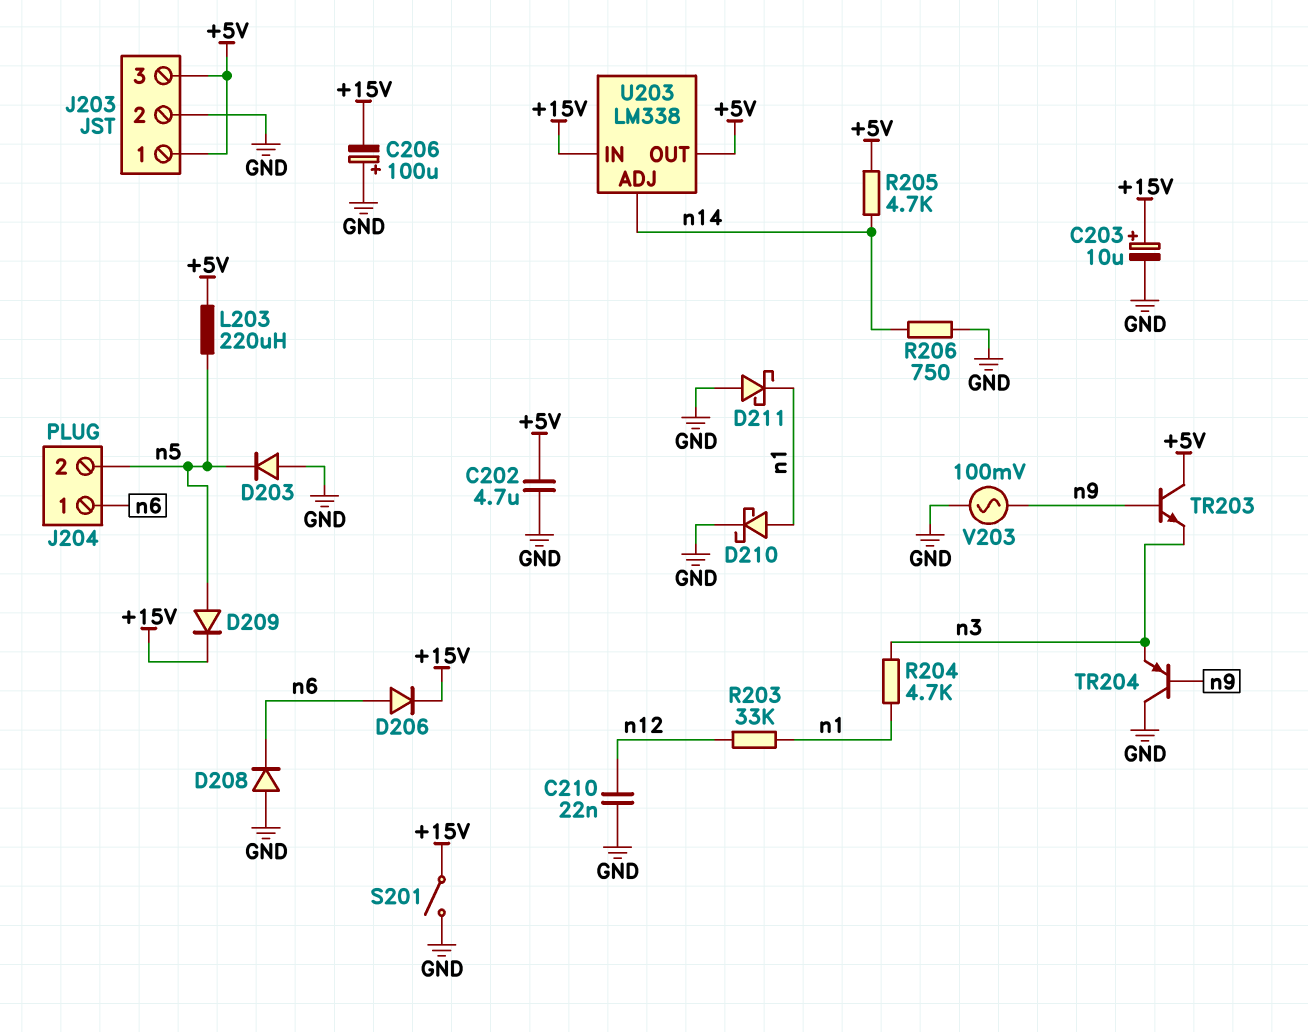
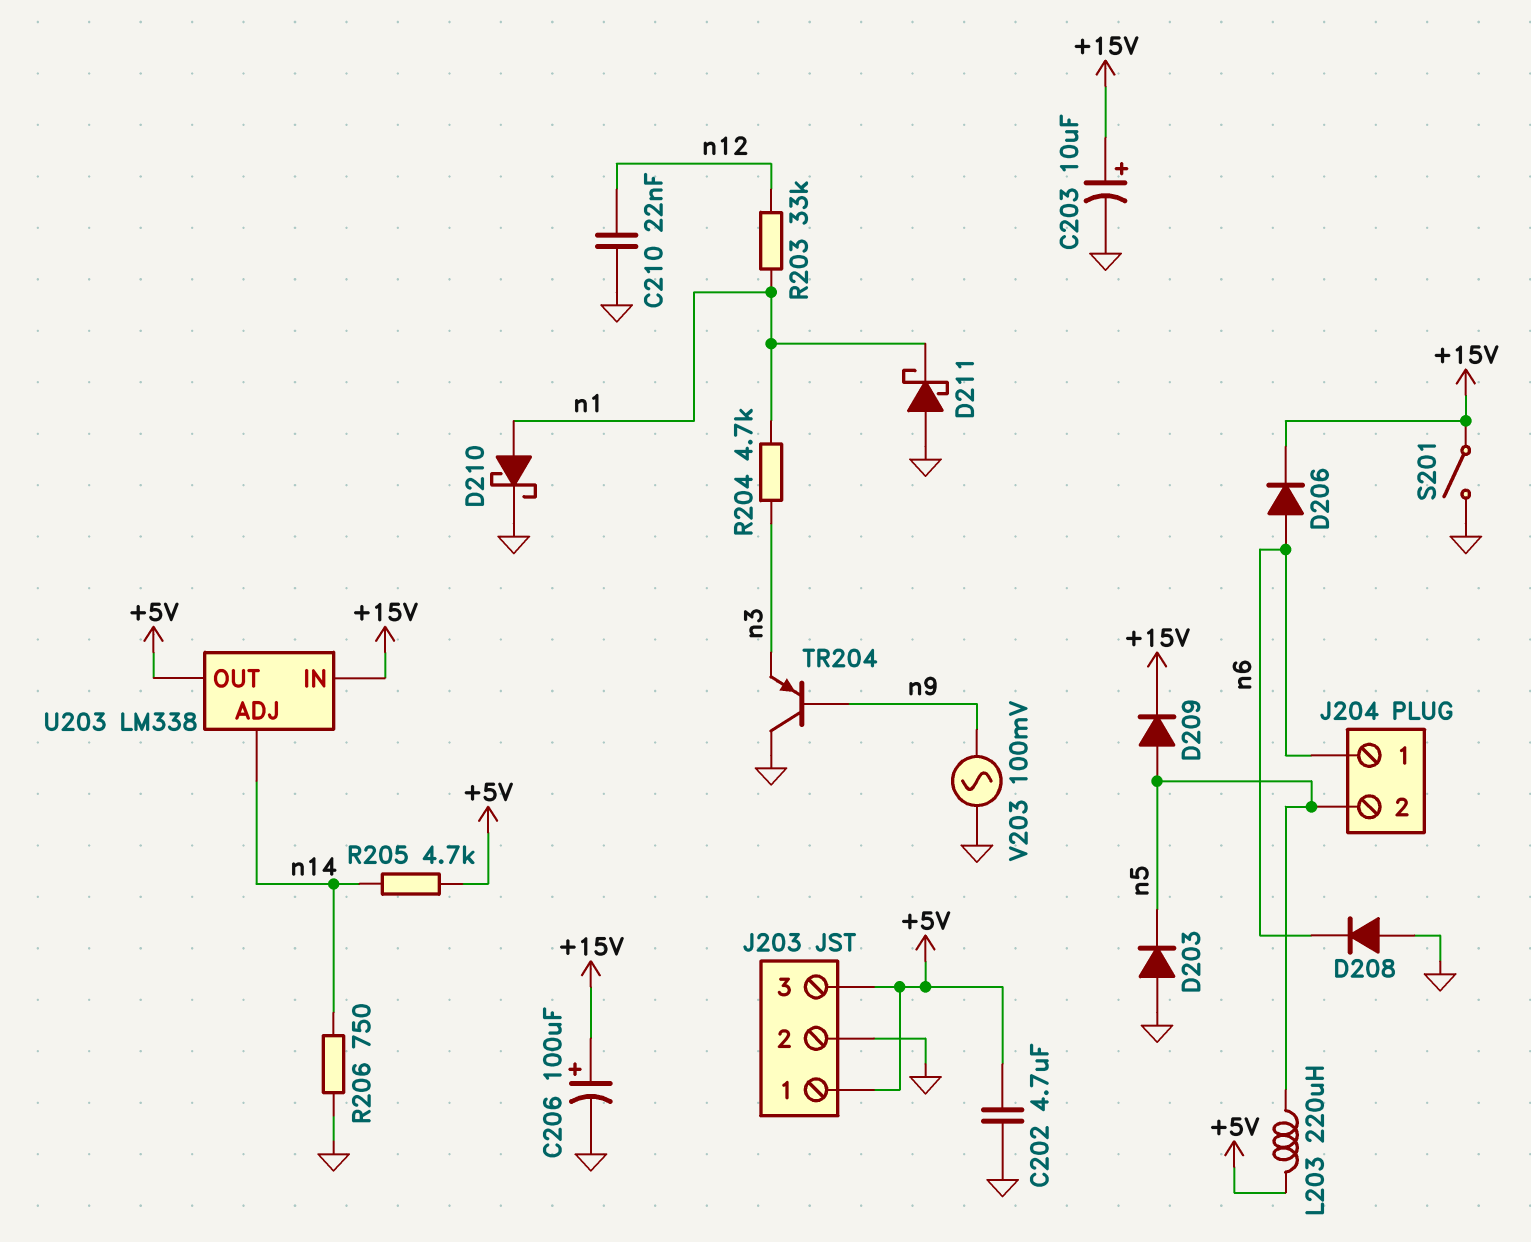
C206: 100uF (plus GND, minus +15V) -> 100uF (plus +15V, minus GND)
TR203: NPN (B n9, C +5V, E n3) -> none

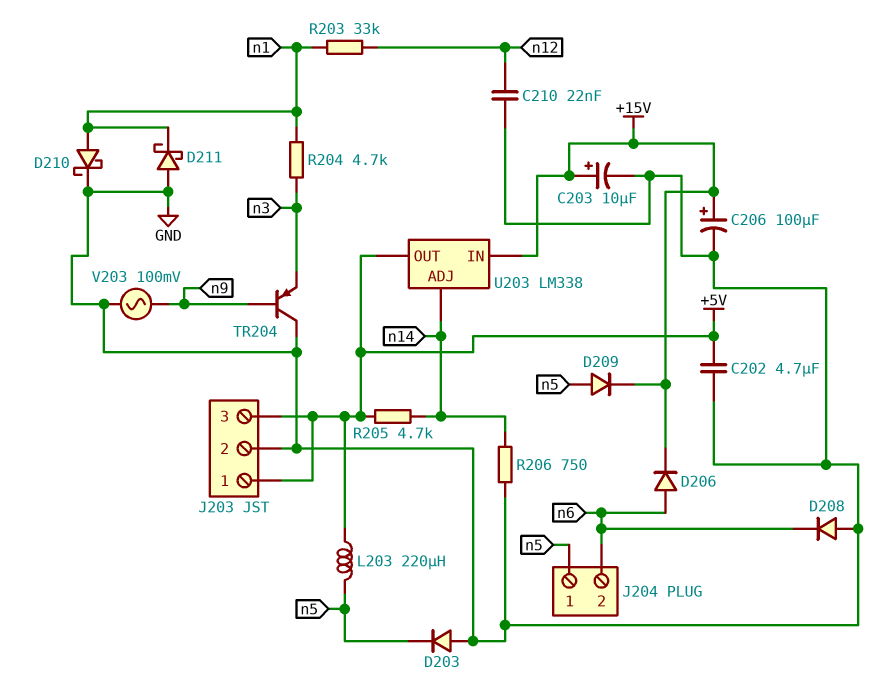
J204 pin 1: n6 -> n5
J204 pin 2: n5 -> n6
S201: switch (+15V, GND) -> none

